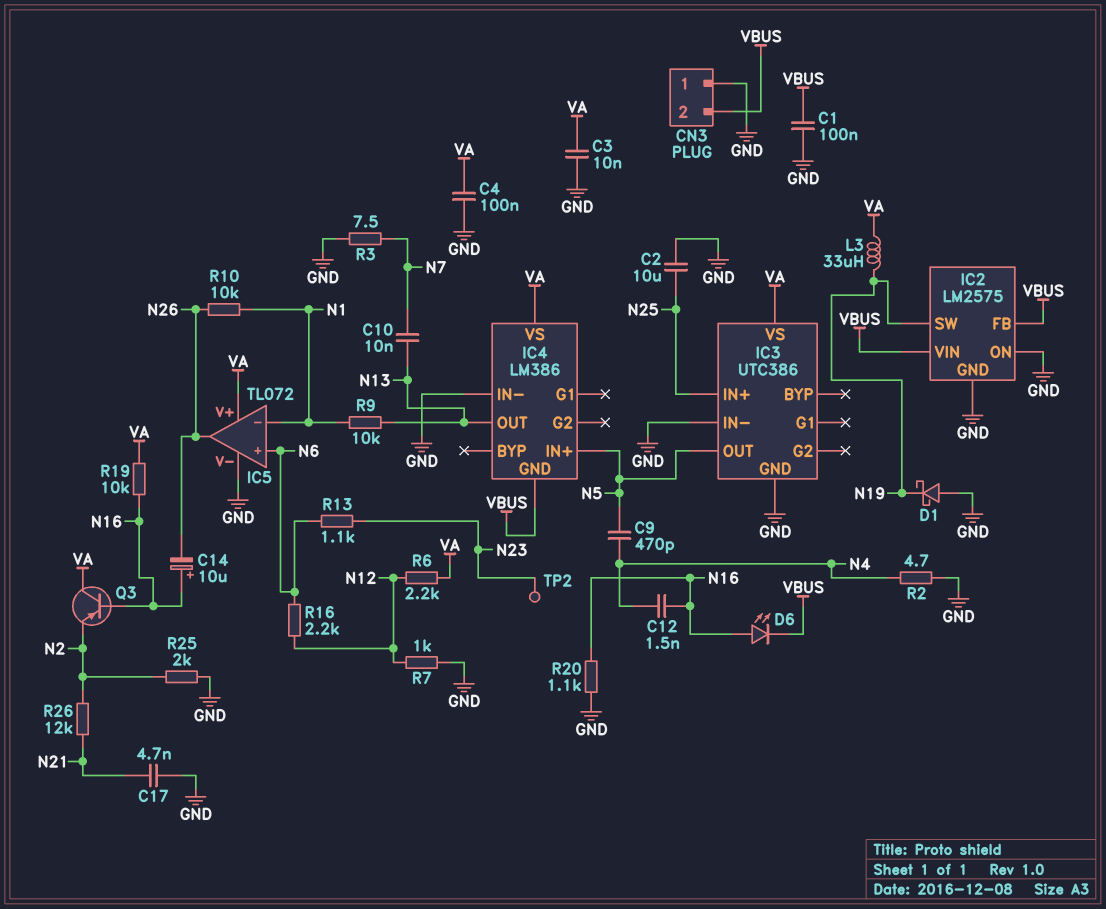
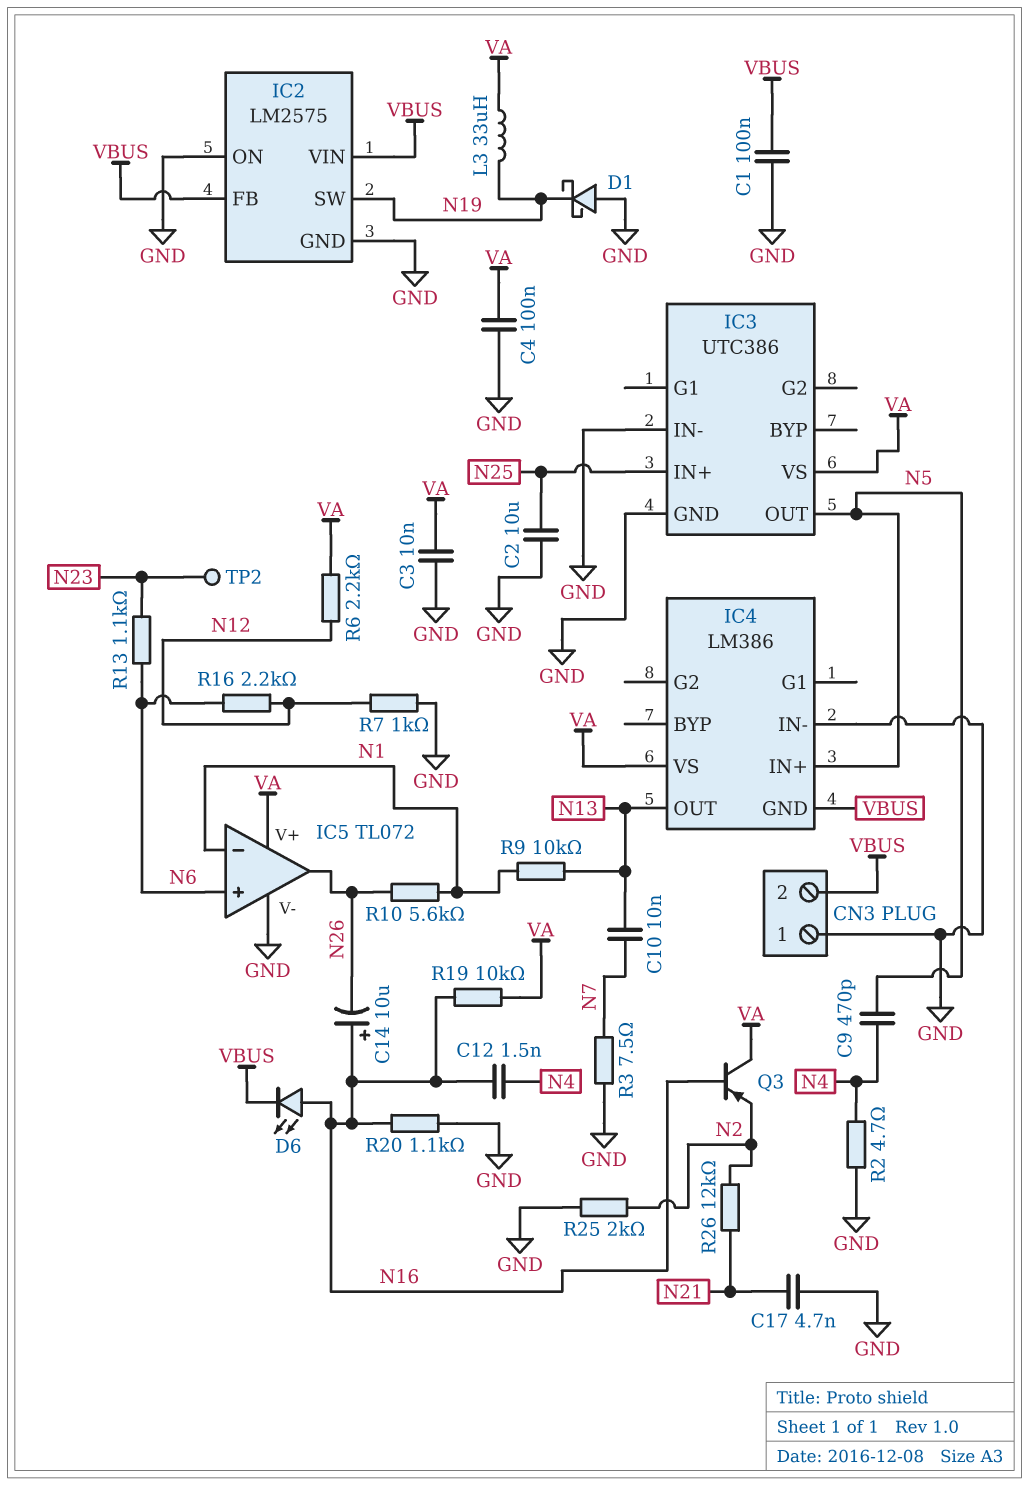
R10: 10k (N1, N26) -> 5.6k (N1, N26)

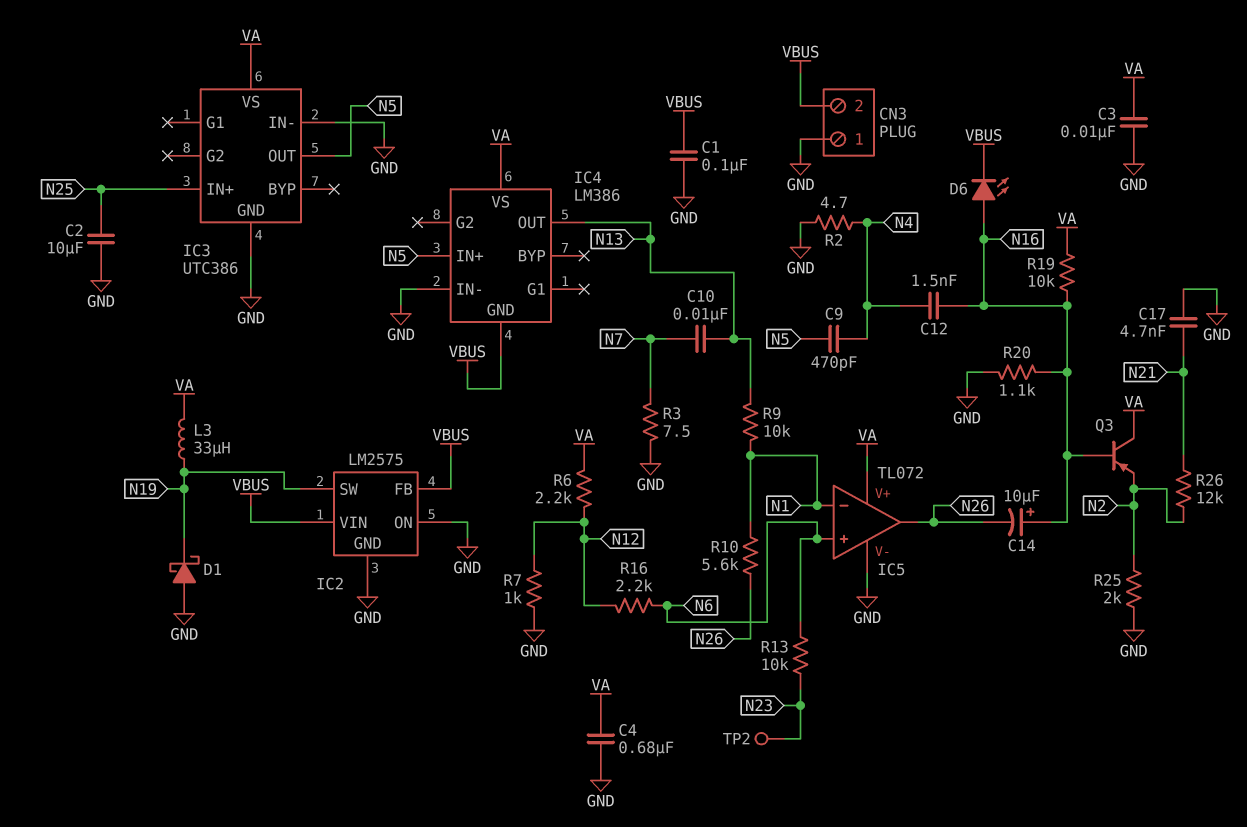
C4: 100nF (GND, VA) -> 680nF (GND, VA)
R13: 1.1k (N6, N23) -> 10k (N6, N23)

